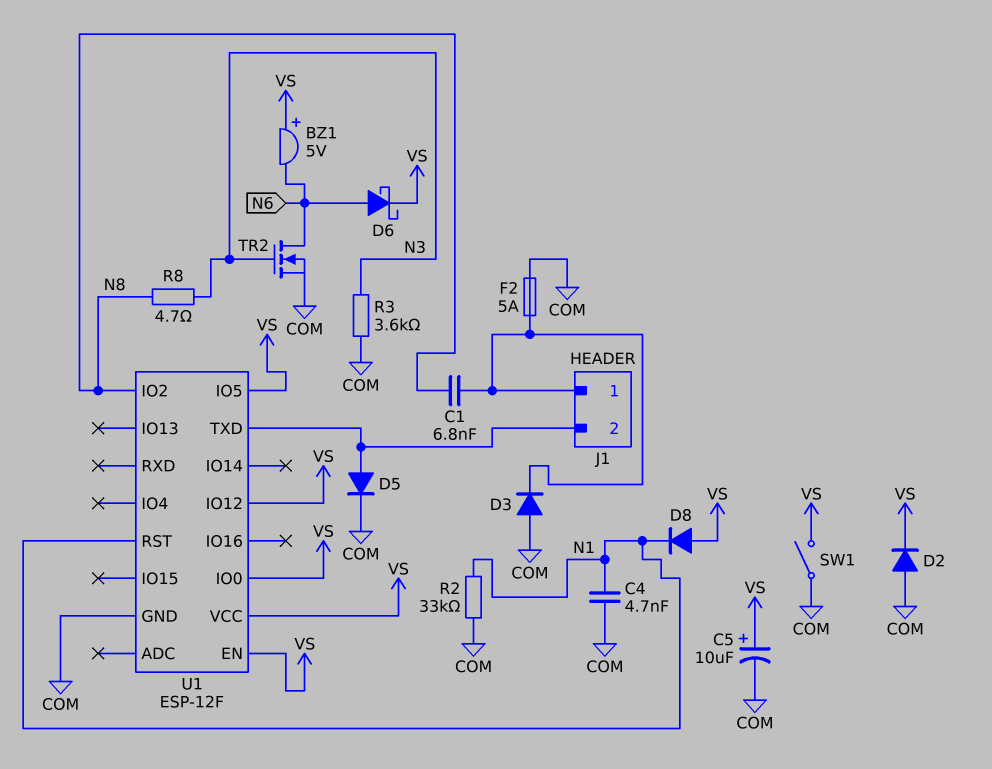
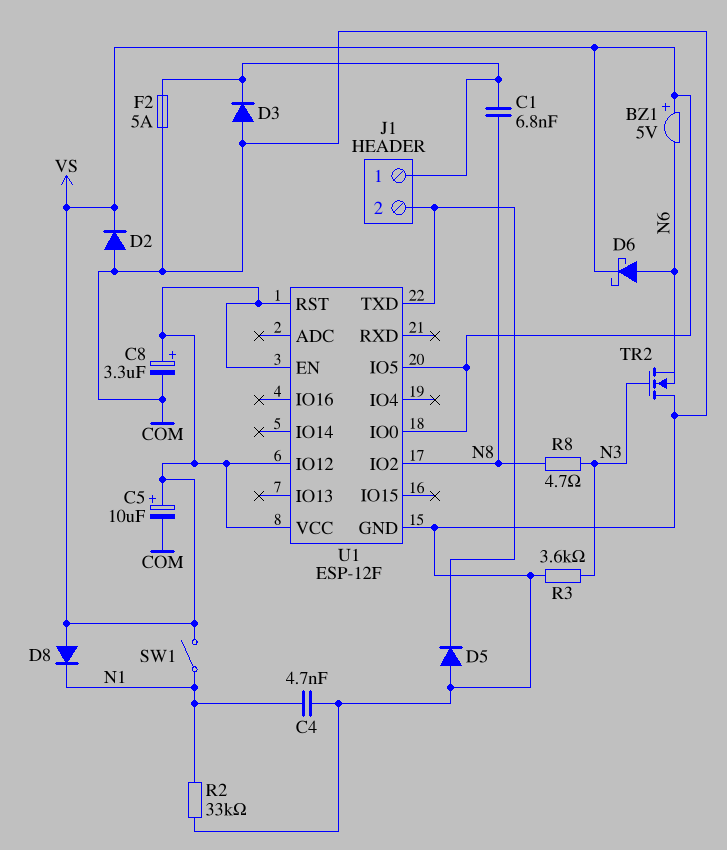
C8: none -> 3.3uF (plus VS, minus COM)
D5: diode (A J1/2, K COM) -> diode (A COM, K J1/2)
SW1: switch (COM, VS) -> switch (N1, VS)
TR2: NMOS (G N3, D N6, S COM) -> NMOS (G N3, D COM, S N6)
U1 pin RST: N1 -> VS

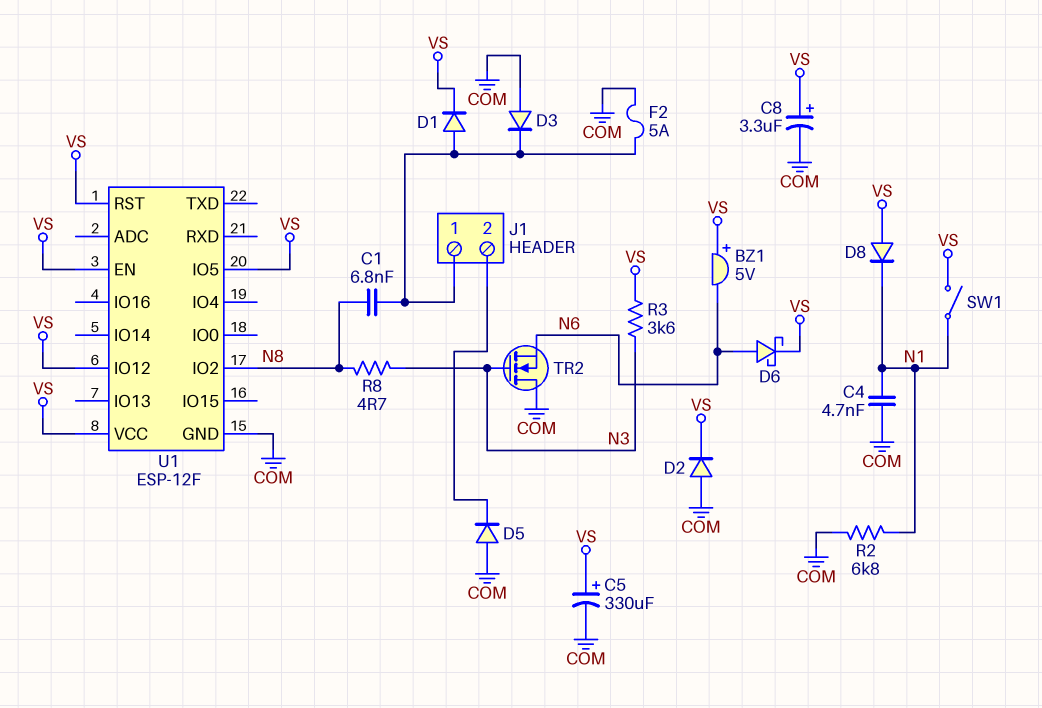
C5: 10uF (plus VS, minus COM) -> 330uF (plus VS, minus COM)
D1: none -> diode (A J1/1, K VS)
R2: 33k (COM, N1) -> 6.8k (COM, N1)
R3: 3.6k (COM, N3) -> 3.6k (N3, VS)
U1 pin IO0: VS -> none
U1 pin TXD: J1/2 -> none

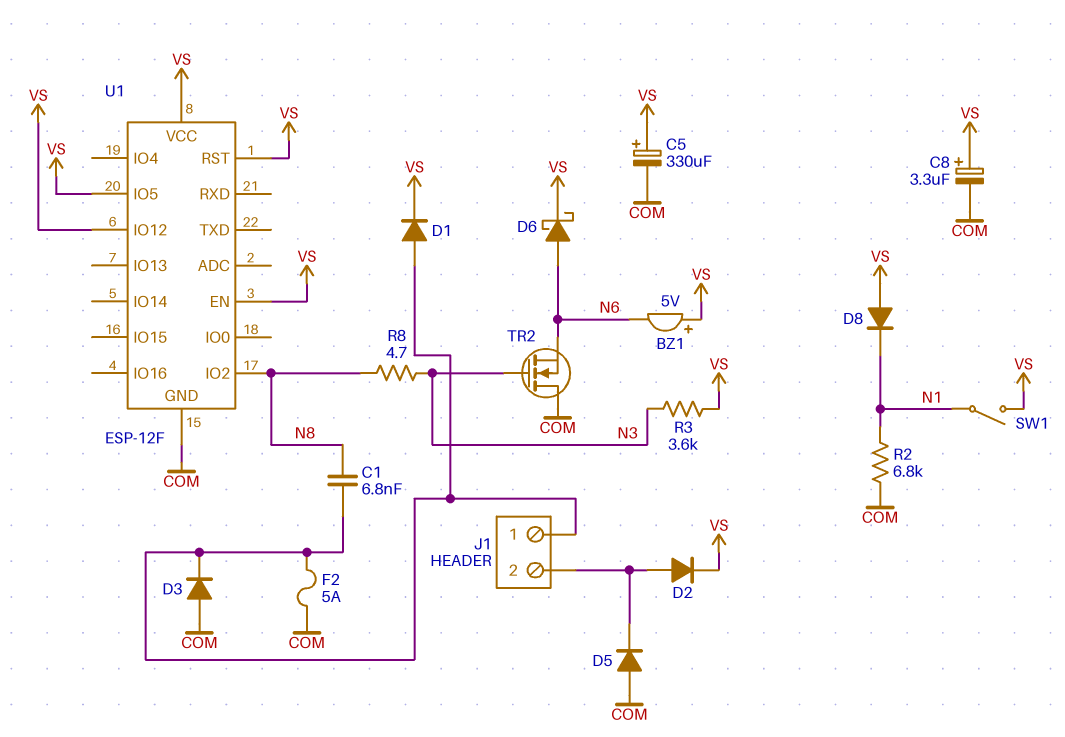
C4: 4.7nF (COM, N1) -> none
D2: diode (A COM, K VS) -> diode (A J1/2, K VS)

